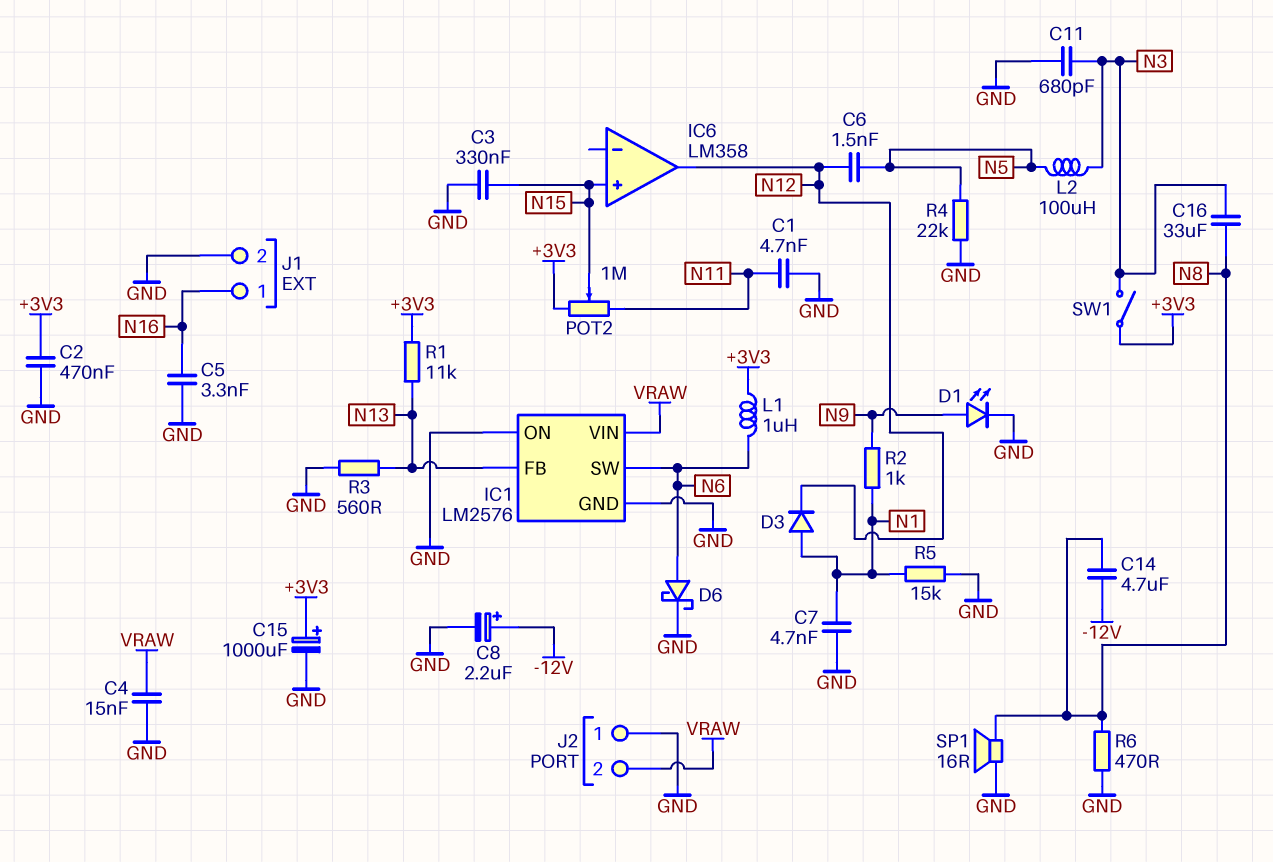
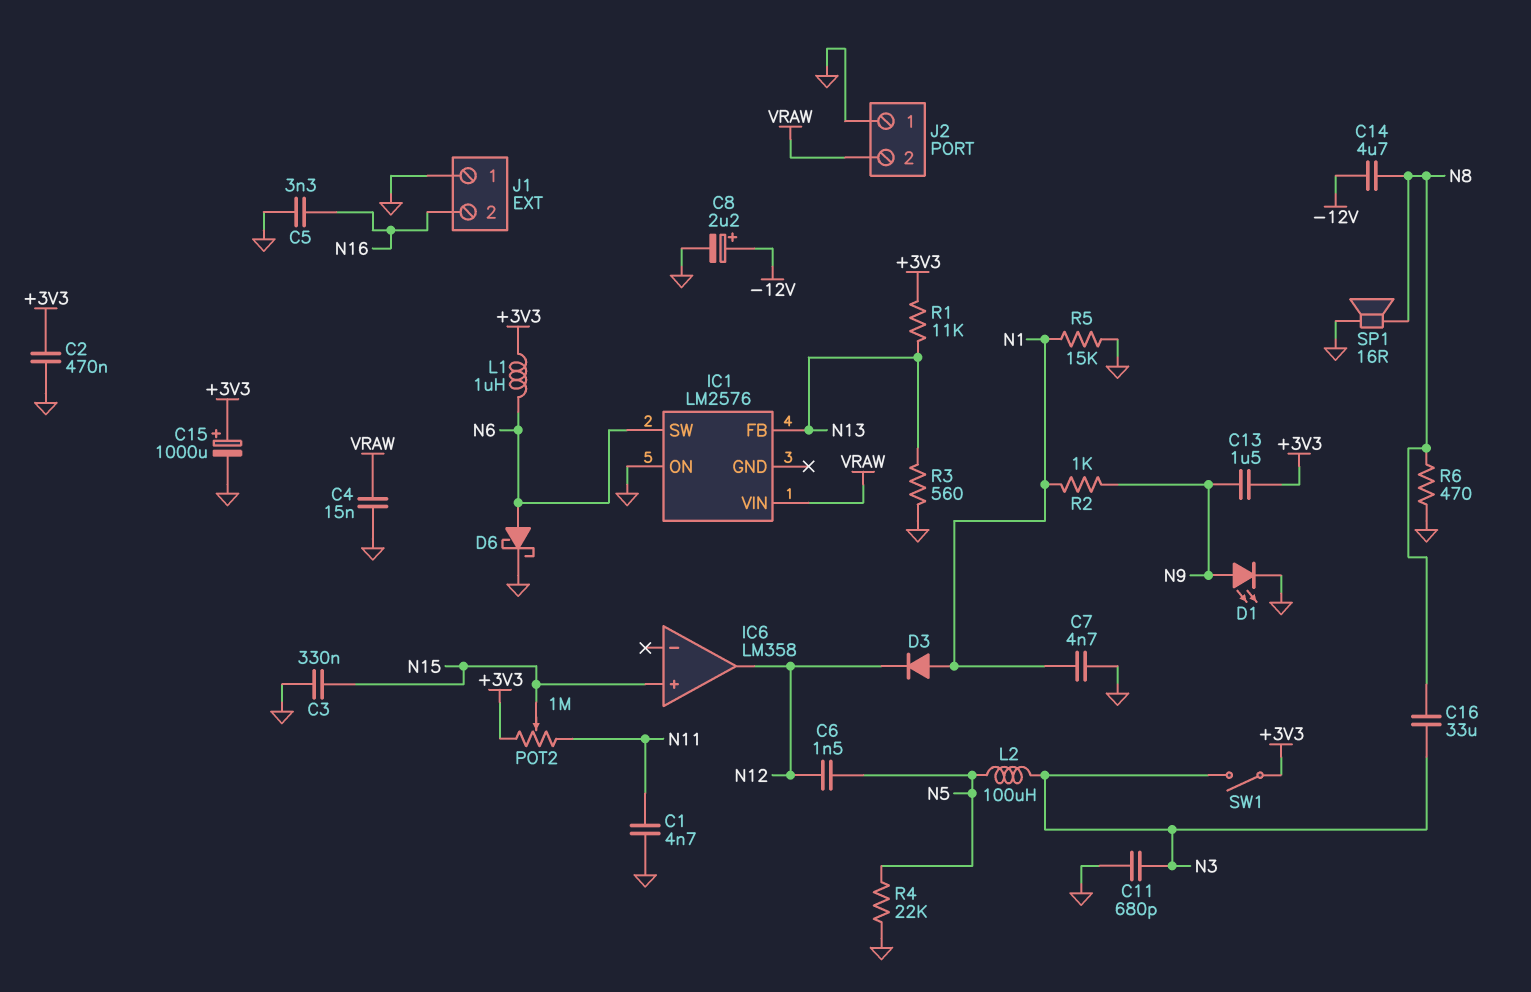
C13: none -> 1.5uF (+3V3, N9)
IC1 pin GND: GND -> none
J1 pin 1: N16 -> GND
J1 pin 2: GND -> N16

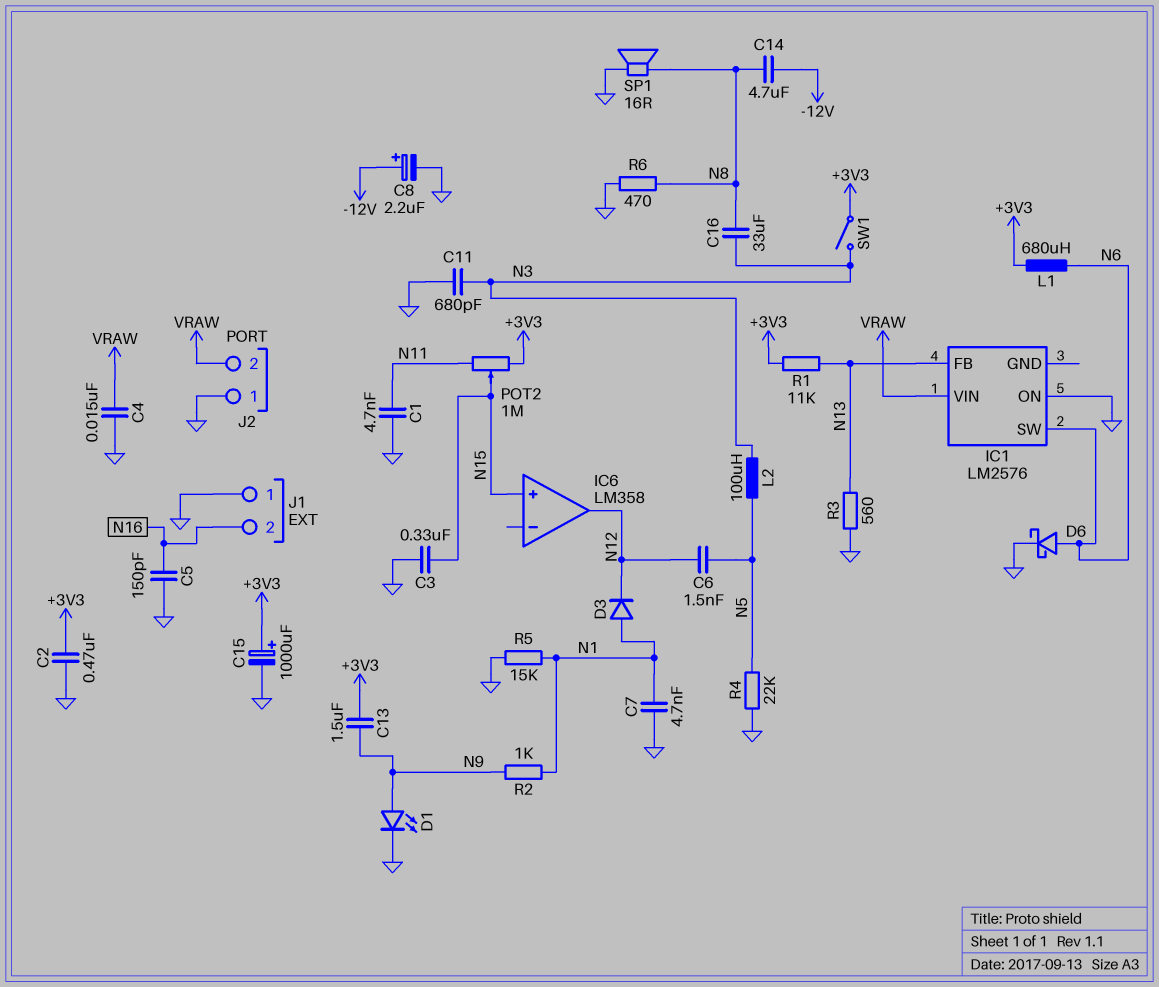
C5: 3.3nF (GND, N16) -> 150pF (GND, N16)
L1: 1uH (+3V3, N6) -> 680uH (+3V3, N6)

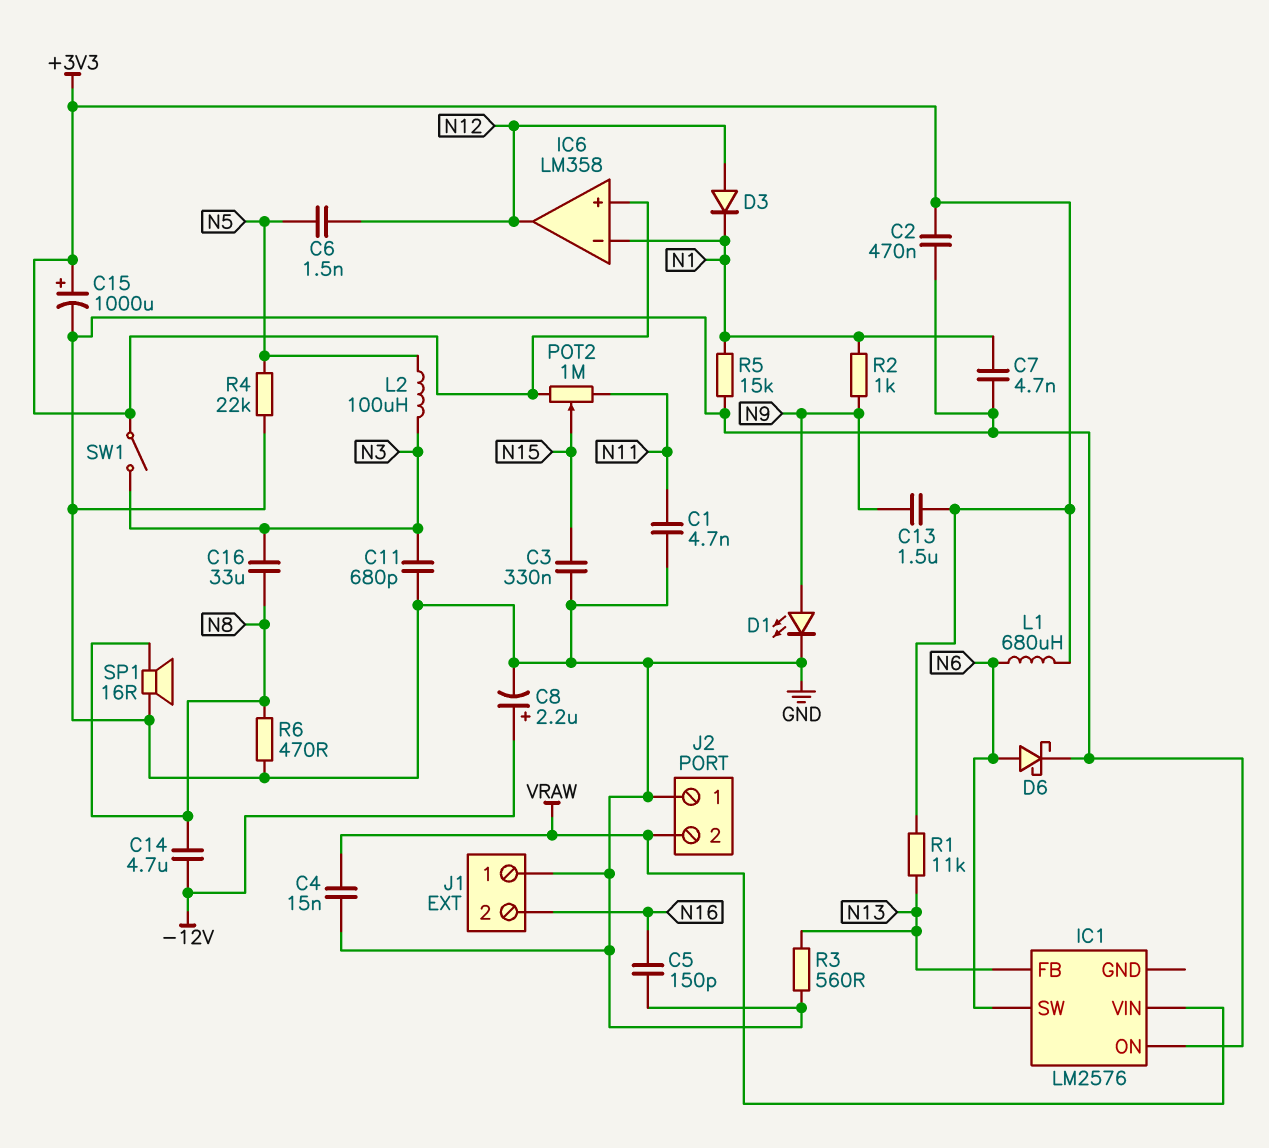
D3: diode (A N1, K N12) -> diode (A N12, K N1)
IC6 pin in+: N15 -> +3V3
IC6 pin in-: none -> N1

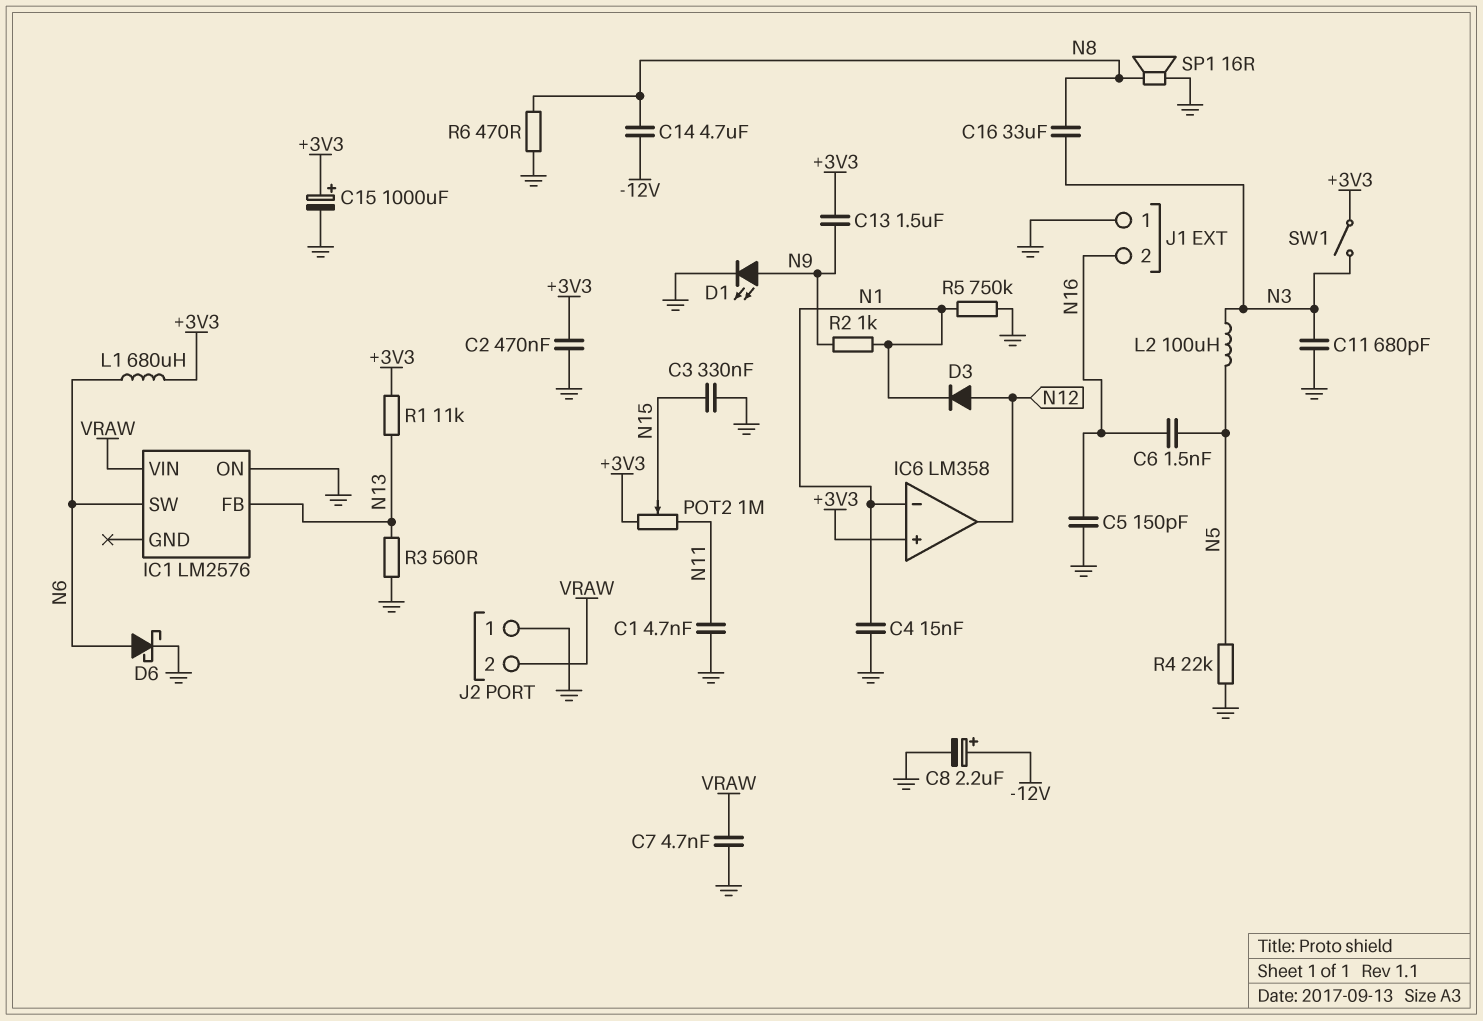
C4: 15nF (GND, VRAW) -> 15nF (GND, N1)
C6: 1.5nF (N5, N12) -> 1.5nF (N5, N16)
C7: 4.7nF (GND, N1) -> 4.7nF (GND, VRAW)
R5: 15k (GND, N1) -> 750k (GND, N1)

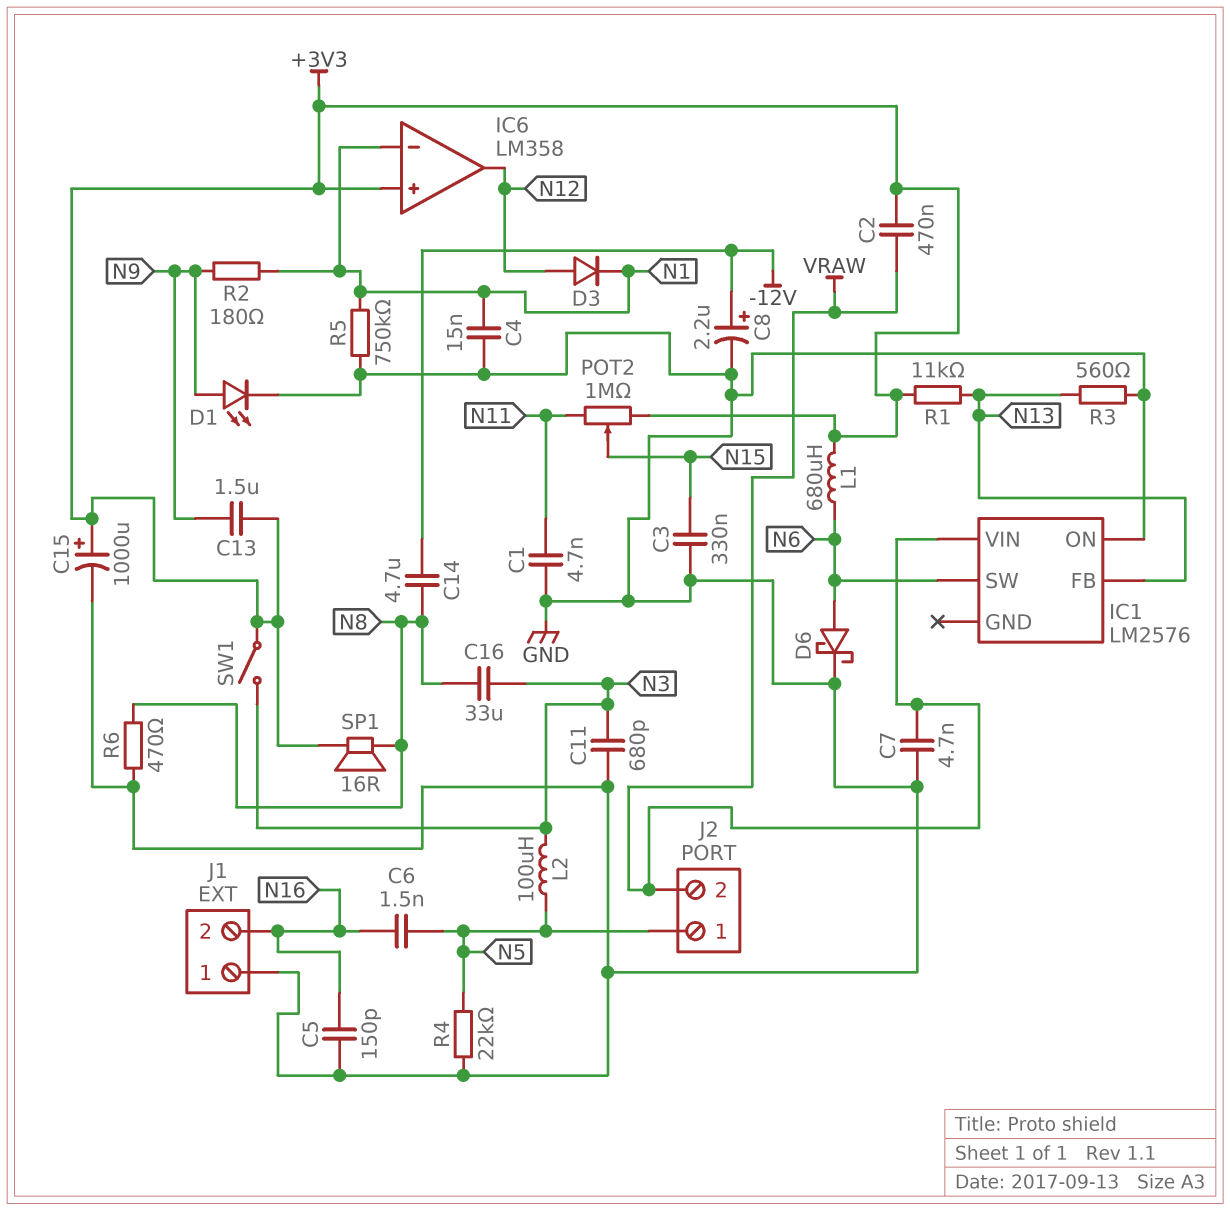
C2: 470nF (+3V3, GND) -> 470nF (+3V3, VRAW)
J2 pin 1: GND -> N5
R2: 1k (N1, N9) -> 180 (N1, N9)
SP1: speaker 16R (GND, N8) -> speaker 16R (+3V3, N8)

